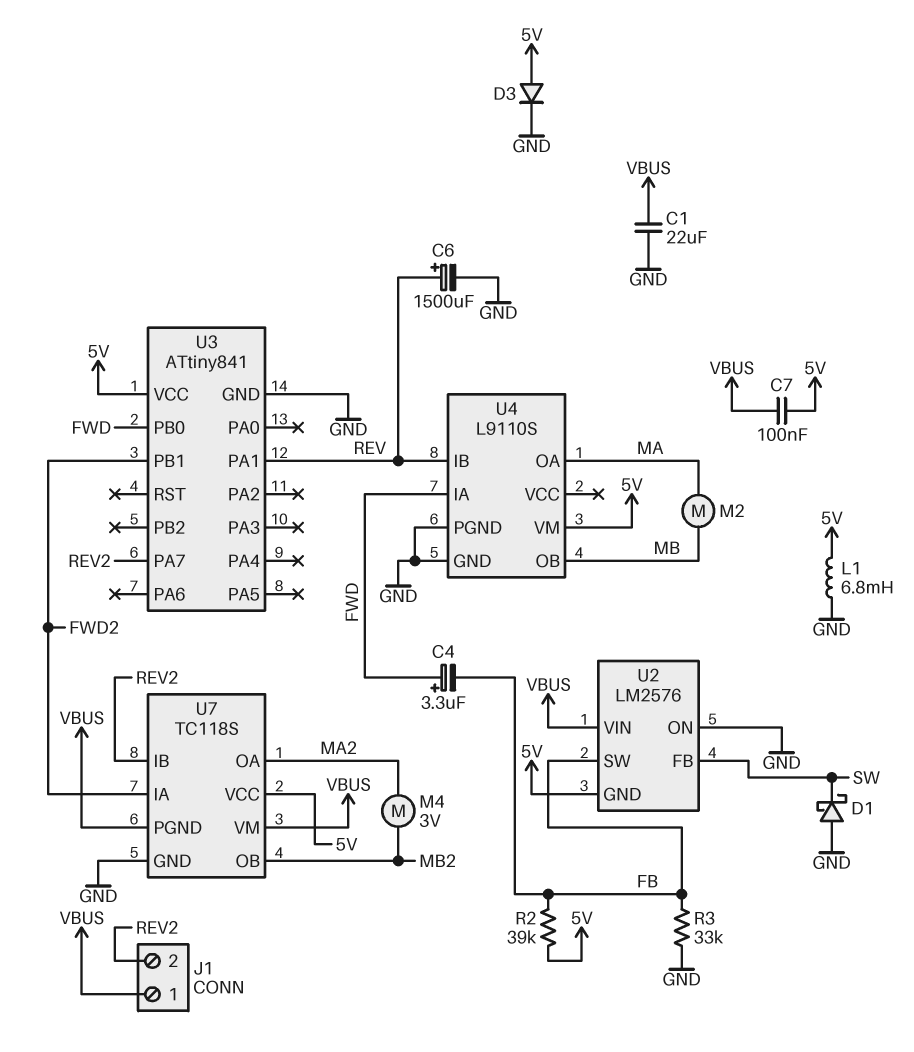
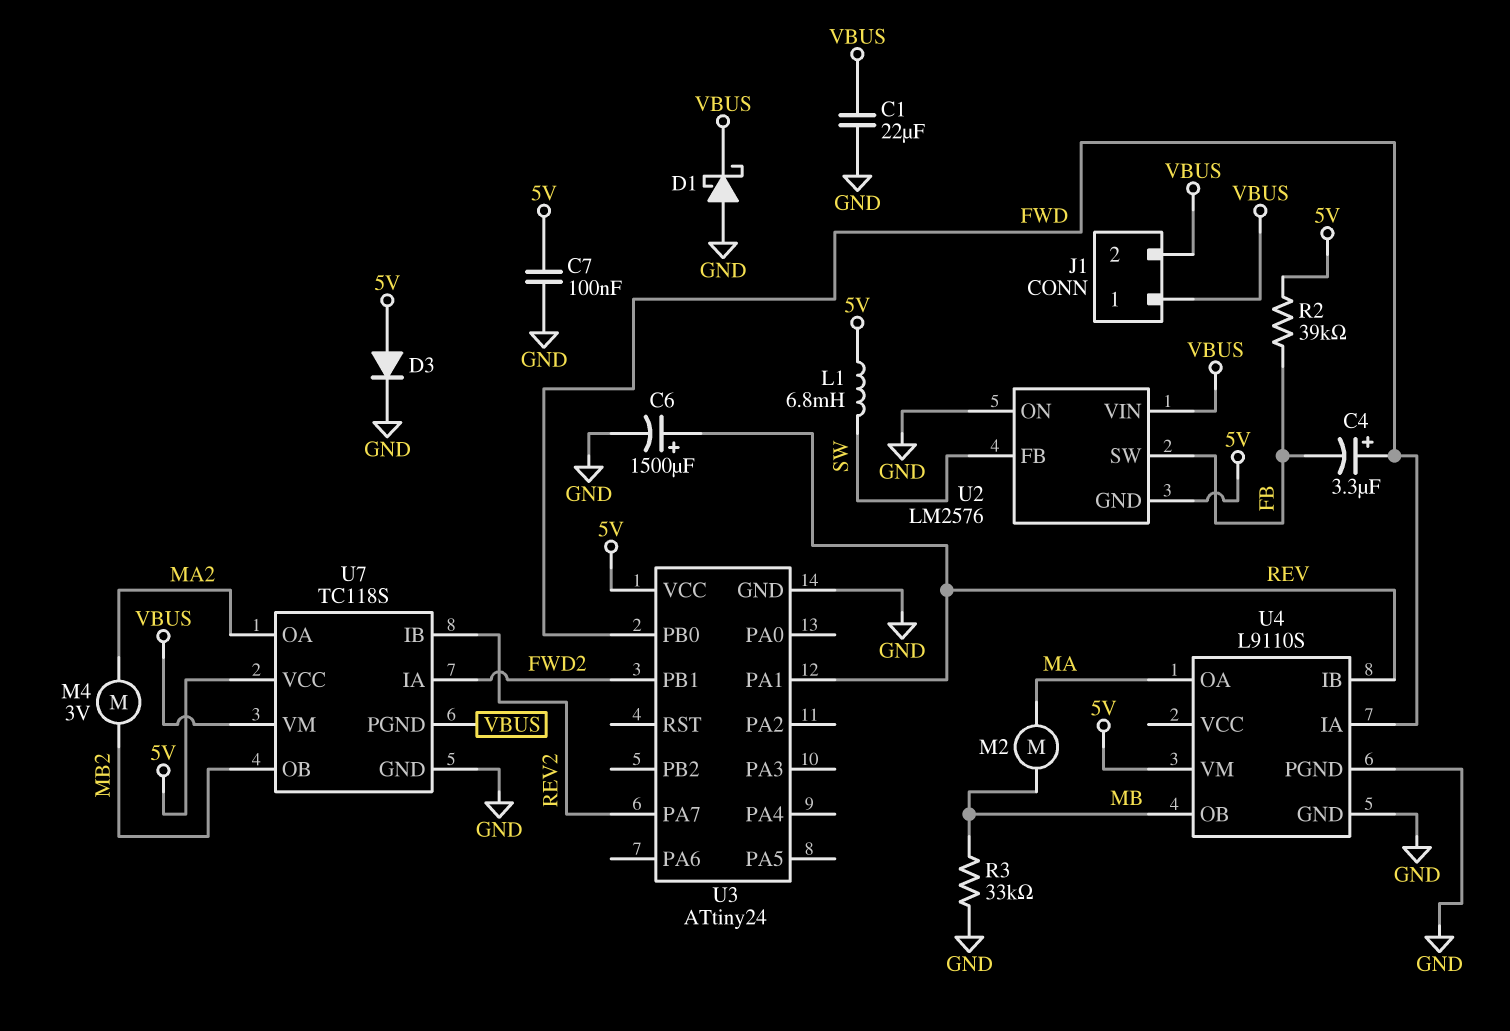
C7: 100nF (5V, VBUS) -> 100nF (5V, GND)
D1: schottky (A GND, K SW) -> schottky (A GND, K VBUS)
J1 pin 2: REV2 -> VBUS
L1: 6.8mH (5V, GND) -> 6.8mH (5V, SW)
R3: 33k (FB, GND) -> 33k (GND, MB)
U3: ATtiny841 -> ATtiny24

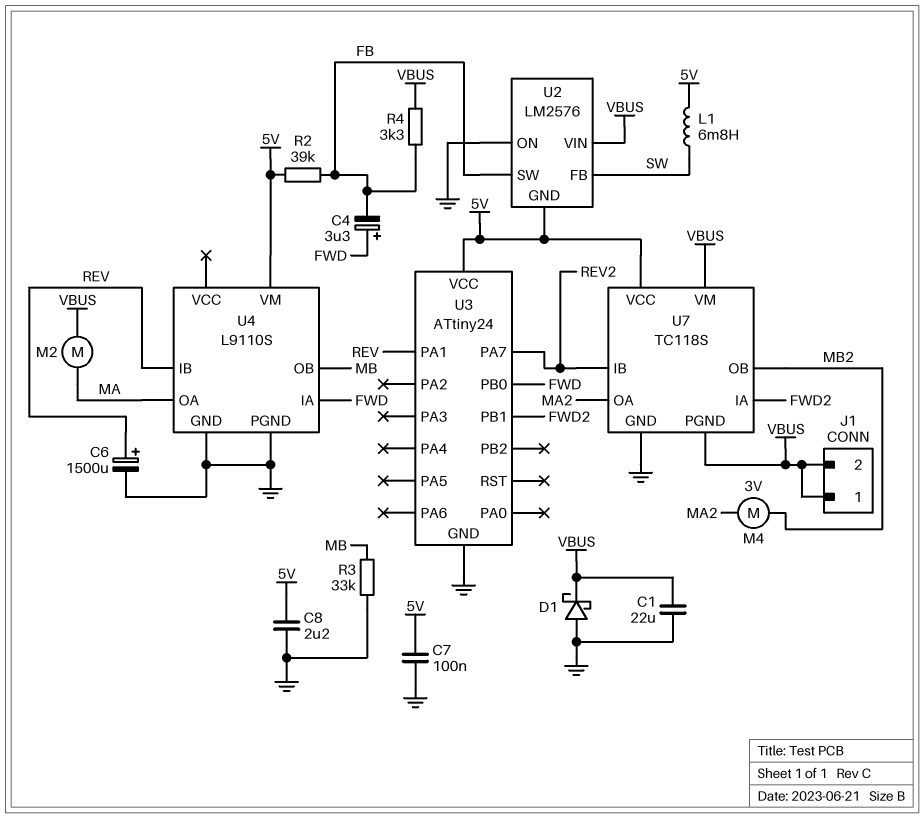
C8: none -> 2.2uF (5V, GND)
D3: diode (A 5V, K GND) -> none
M2: motor (MA, MB) -> motor (MA, VBUS)
R4: none -> 3.3k (FB, VBUS)

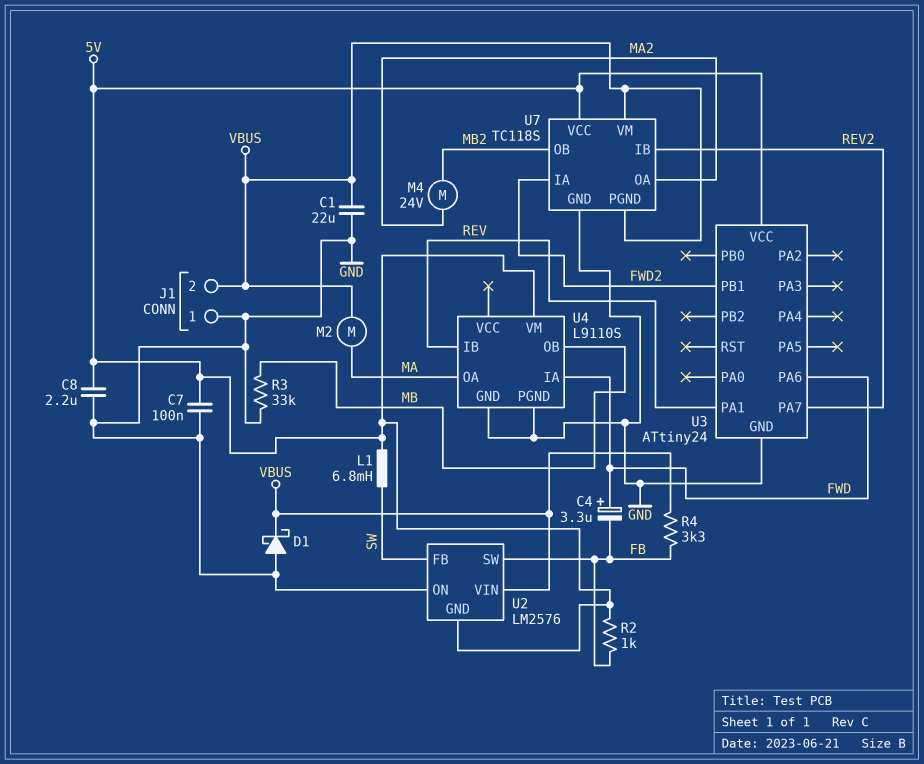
C6: 1500uF (plus REV, minus GND) -> none
J1 pin 1: VBUS -> GND
M4: motor 3V (MA2, MB2) -> motor 24V (MA2, MB2)
R2: 39k (5V, FB) -> 1k (5V, FB)
U3 pin PA6: none -> FWD
U3 pin PB0: FWD -> none

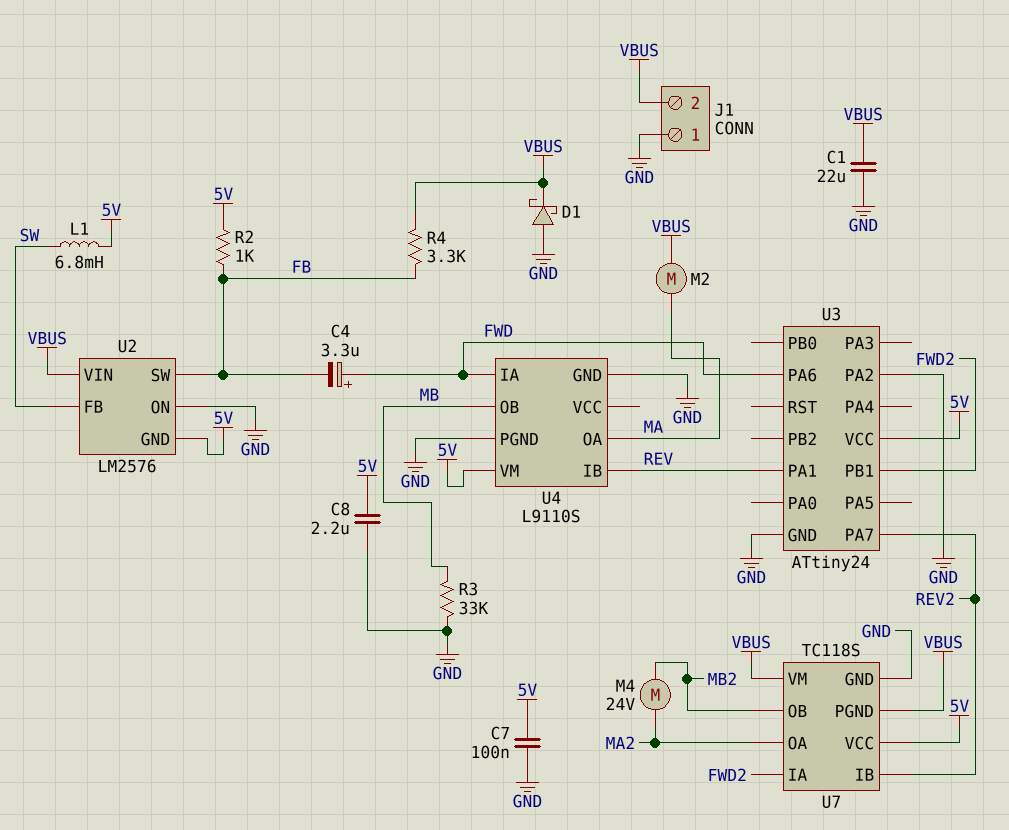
U3 pin PA2: none -> GND

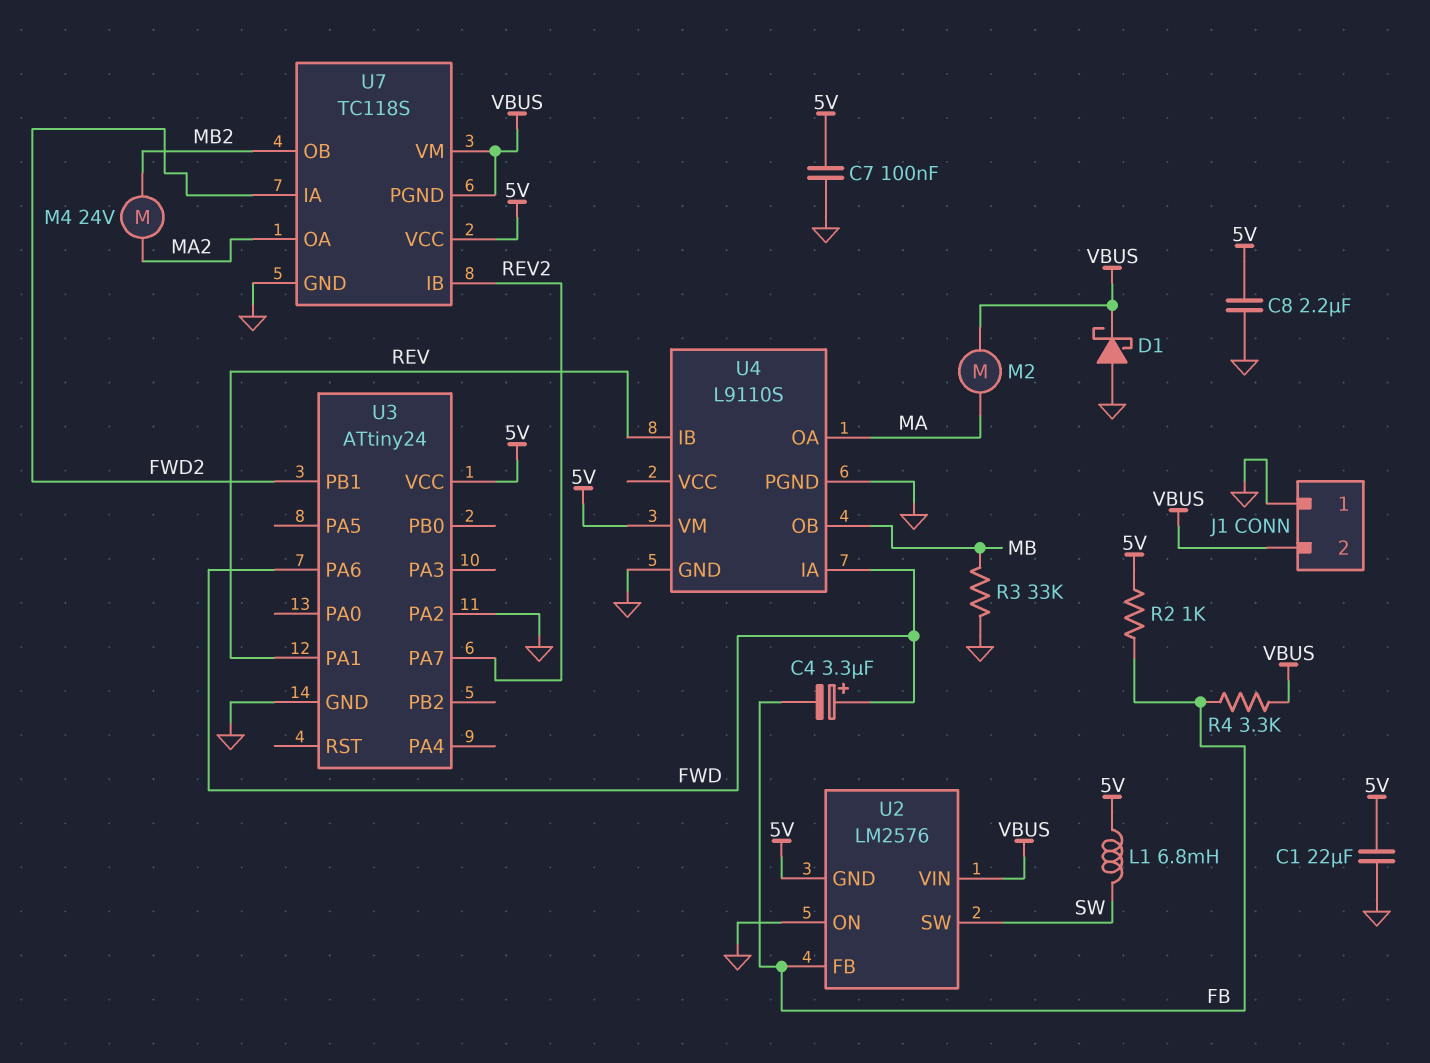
C1: 22uF (GND, VBUS) -> 22uF (5V, GND)
U2 pin FB: SW -> FB
U2 pin SW: FB -> SW

